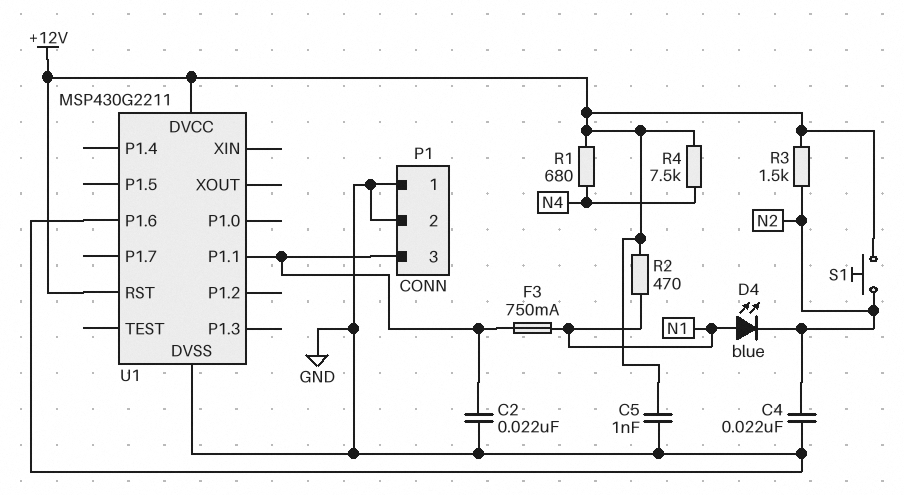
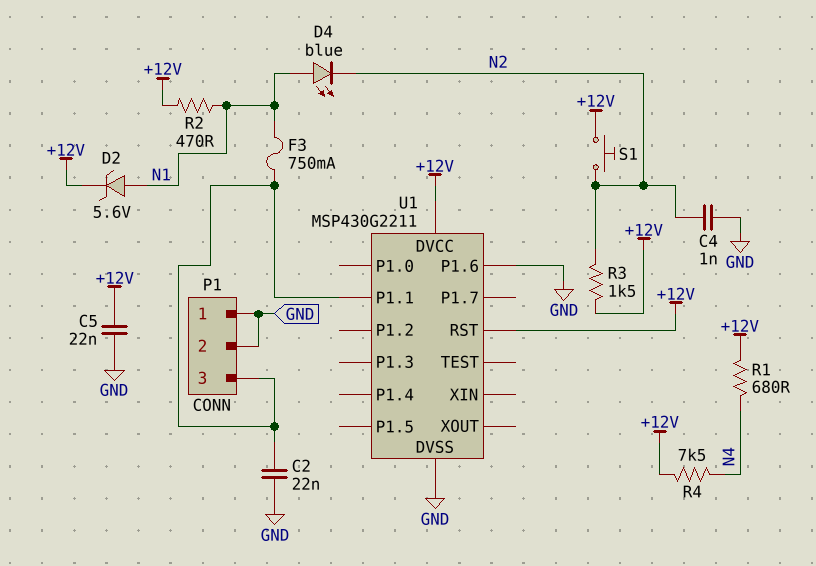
C4: 22nF (GND, N2) -> 1nF (GND, N2)
C5: 1nF (+12V, GND) -> 22nF (+12V, GND)
D2: none -> zener 5.6V (A N1, K +12V)

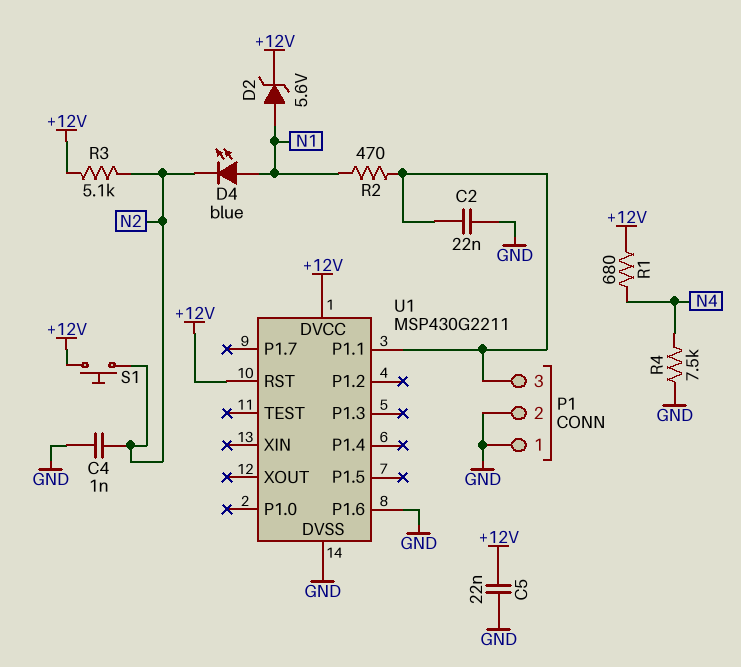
F3: 750mA (N1, P1/3) -> none
R2: 470 (+12V, N1) -> 470 (N1, P1/3)
R3: 1.5k (+12V, N2) -> 5.1k (+12V, N2)
R4: 7.5k (+12V, N4) -> 7.5k (GND, N4)

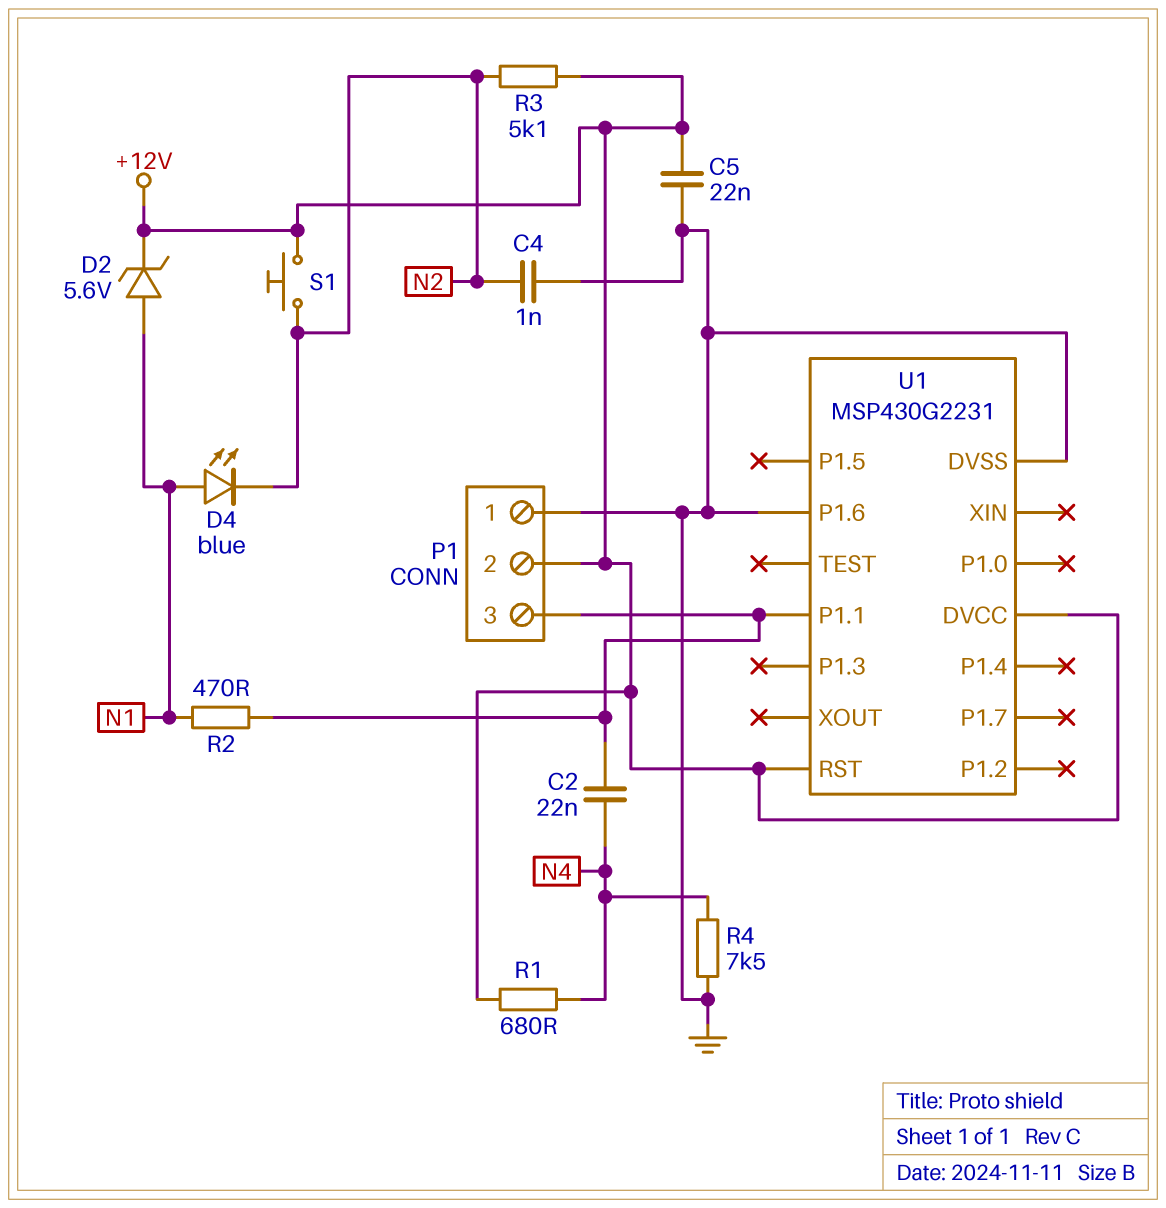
C2: 22nF (GND, P1/3) -> 22nF (N4, P1/3)
P1 pin 2: GND -> +12V
U1: MSP430G2211 -> MSP430G2231

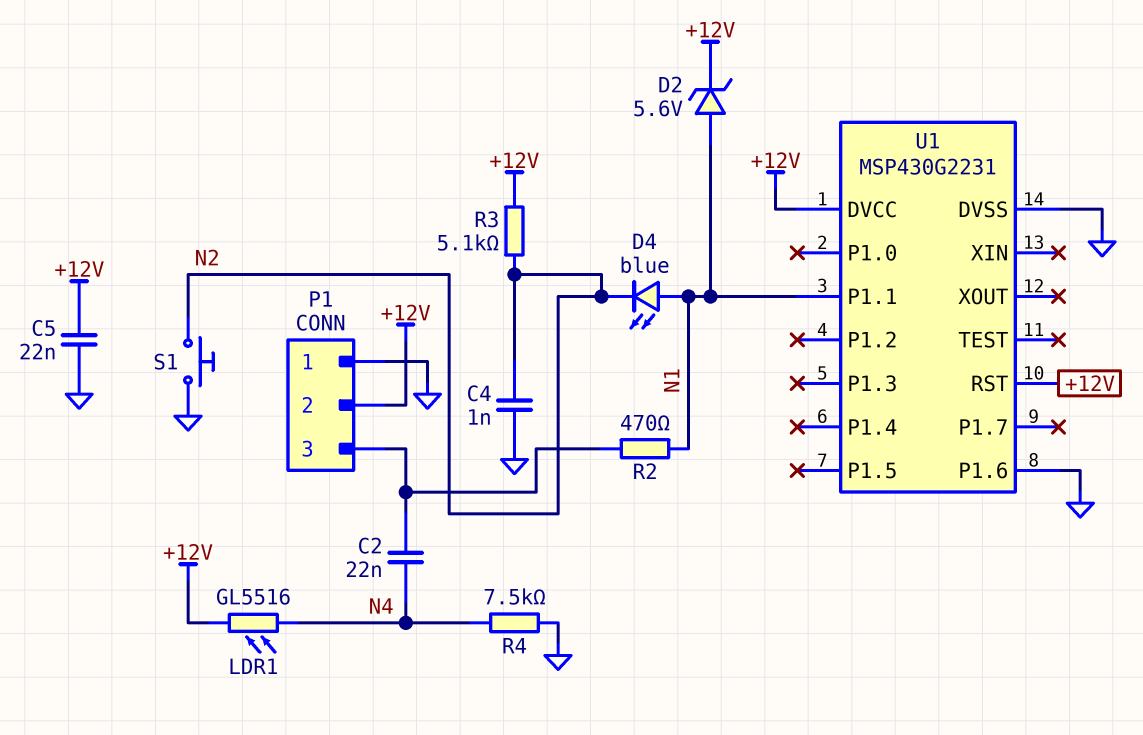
LDR1: none -> GL5516 (+12V, N4)
R1: 680 (+12V, N4) -> none
S1: button (+12V, N2) -> button (GND, N2)
U1 pin P1.1: P1/3 -> N1

